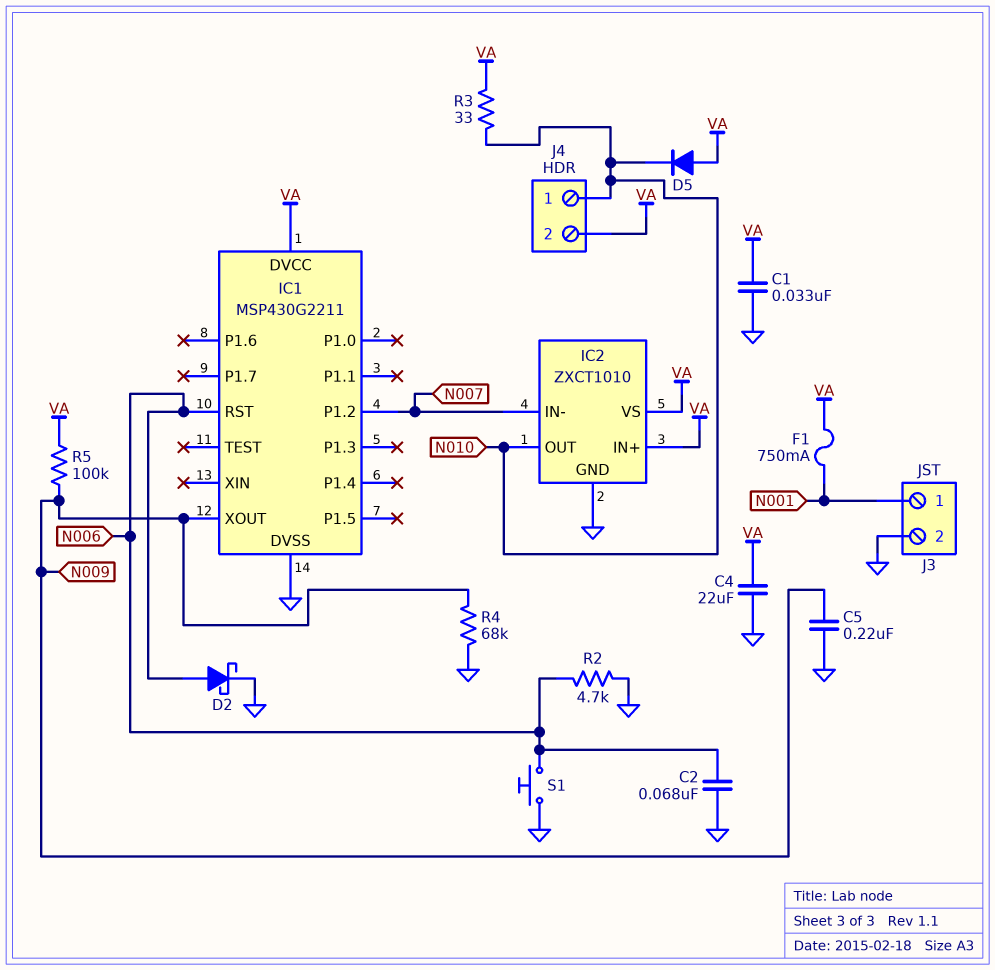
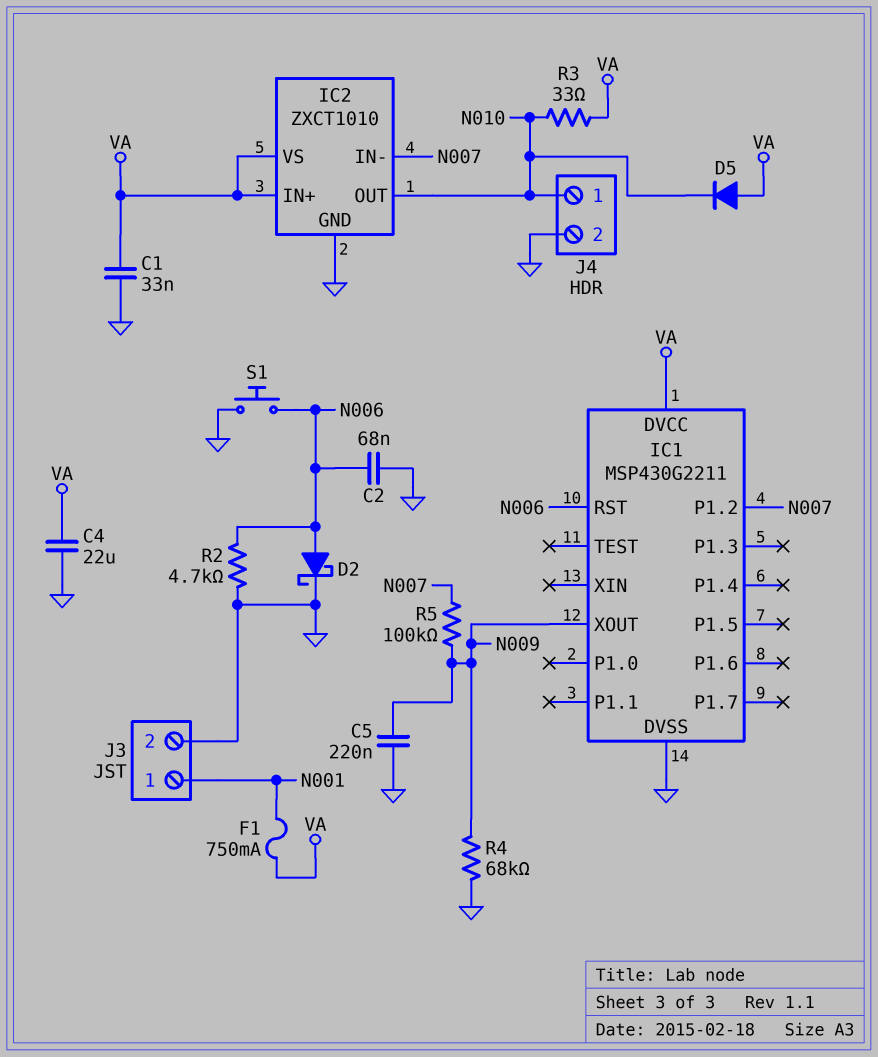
J4 pin 2: VA -> GND
R5: 100k (N009, VA) -> 100k (N007, N009)

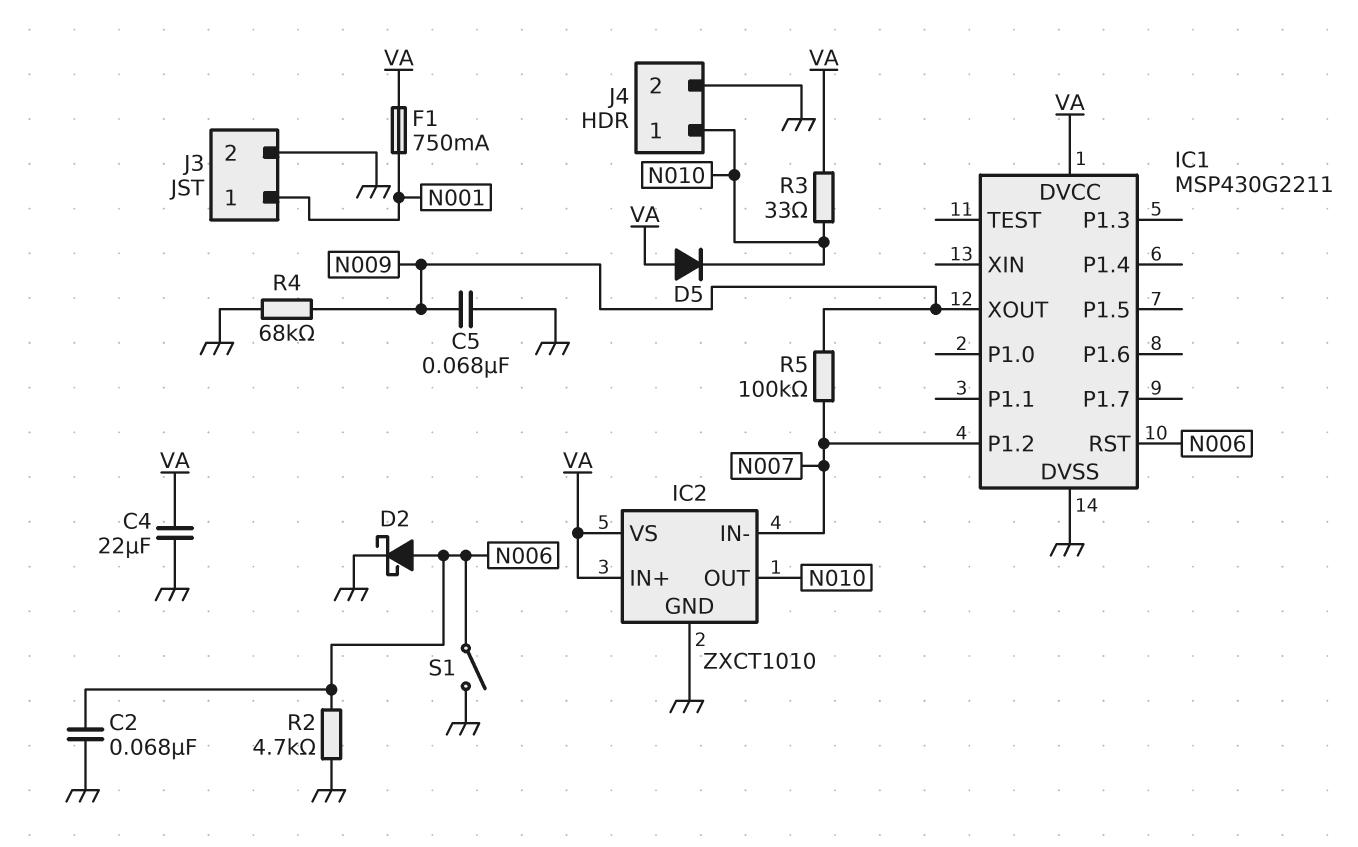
C1: 33nF (GND, VA) -> none
C5: 220nF (GND, N009) -> 68nF (GND, N009)
S1: button (GND, N006) -> switch (GND, N006)

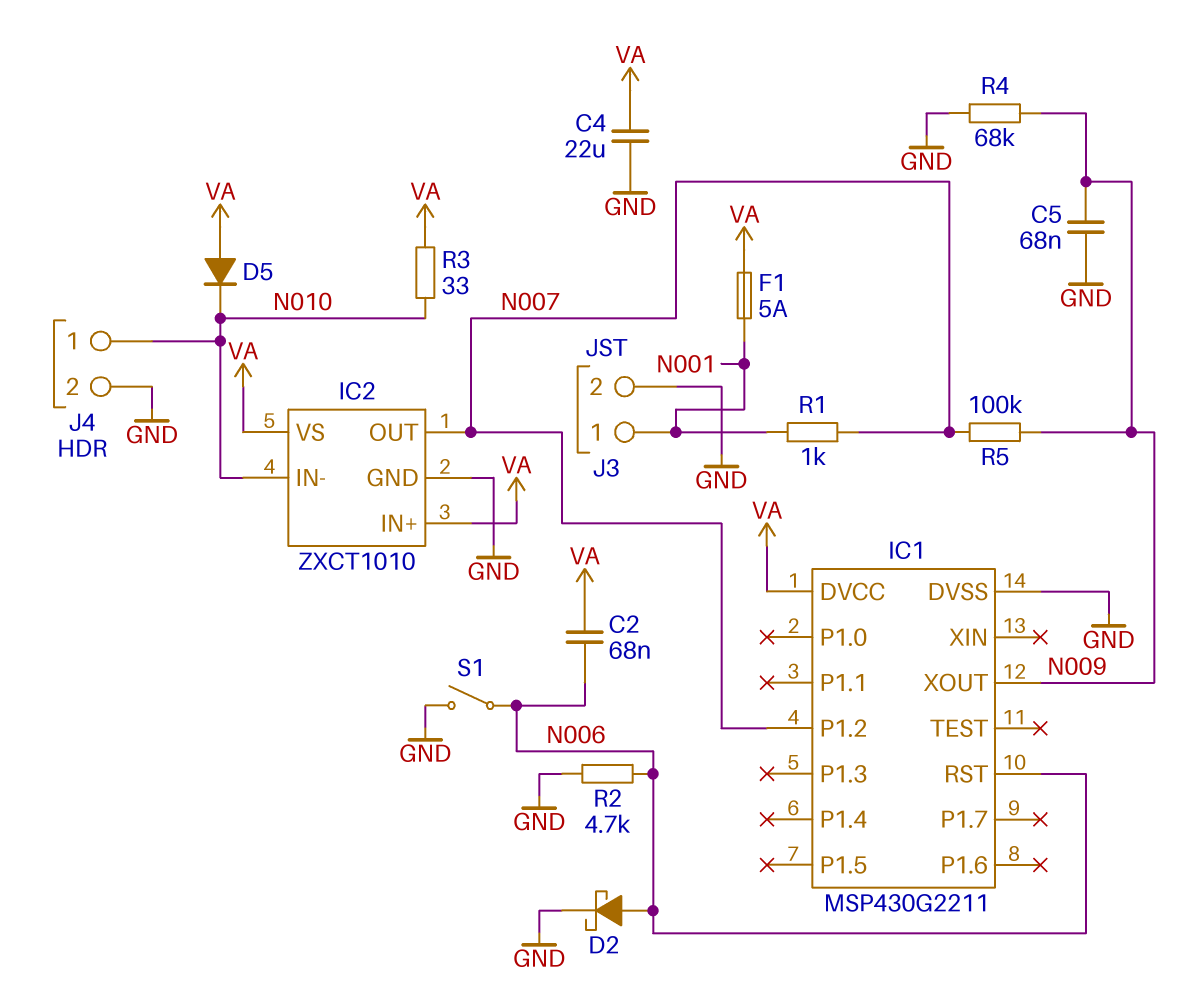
C2: 68nF (GND, N006) -> 68nF (N006, VA)
F1: 750mA (N001, VA) -> 5A (N001, VA)
IC2 pin IN-: N007 -> N010
IC2 pin OUT: N010 -> N007
R1: none -> 1k (N001, N007)

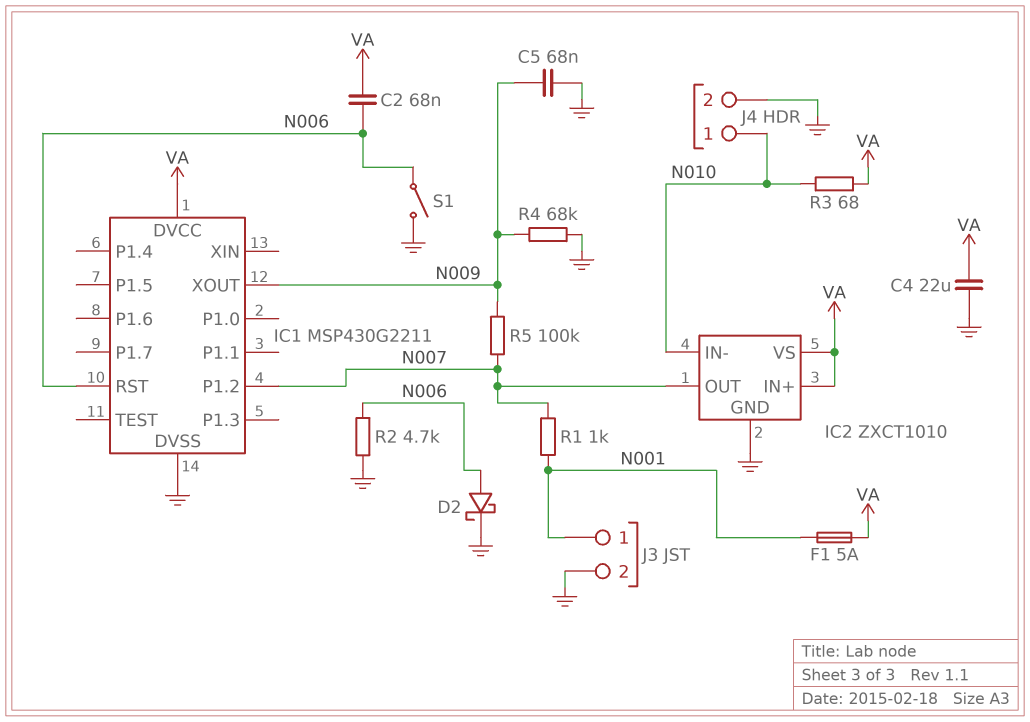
D5: diode (A VA, K N010) -> none
R3: 33 (N010, VA) -> 68 (N010, VA)

